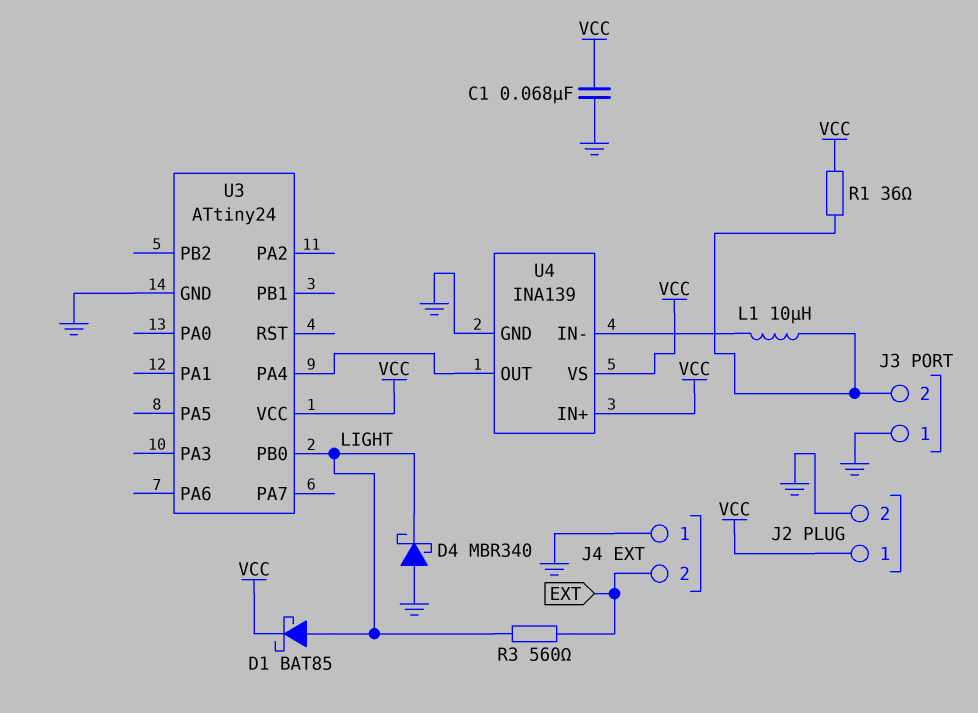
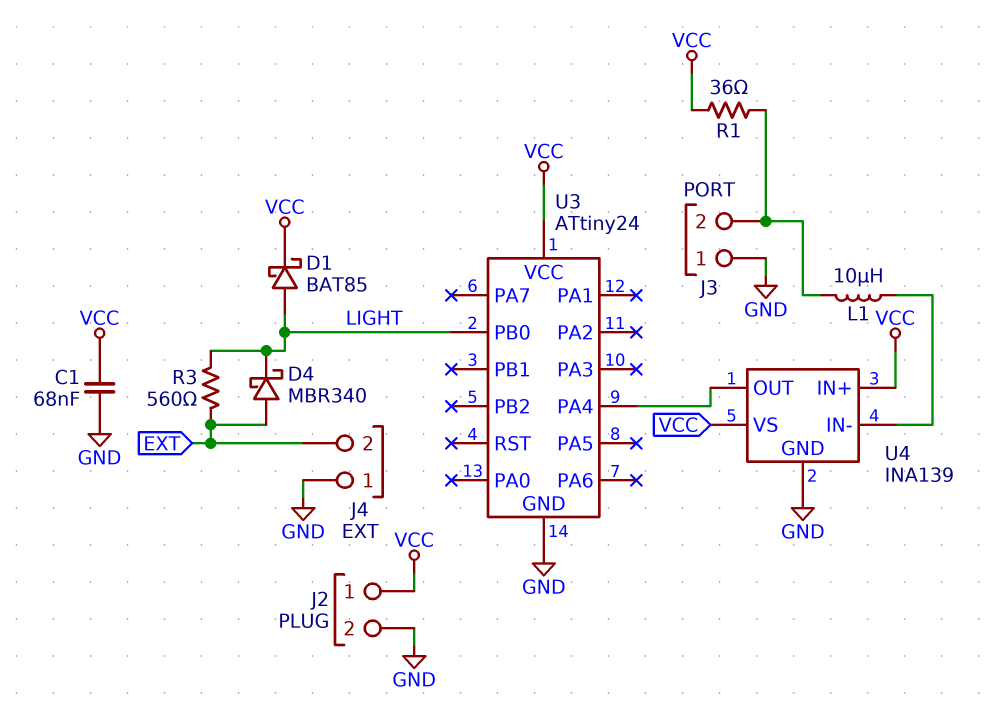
D4: schottky MBR340 (A GND, K LIGHT) -> schottky MBR340 (A EXT, K LIGHT)

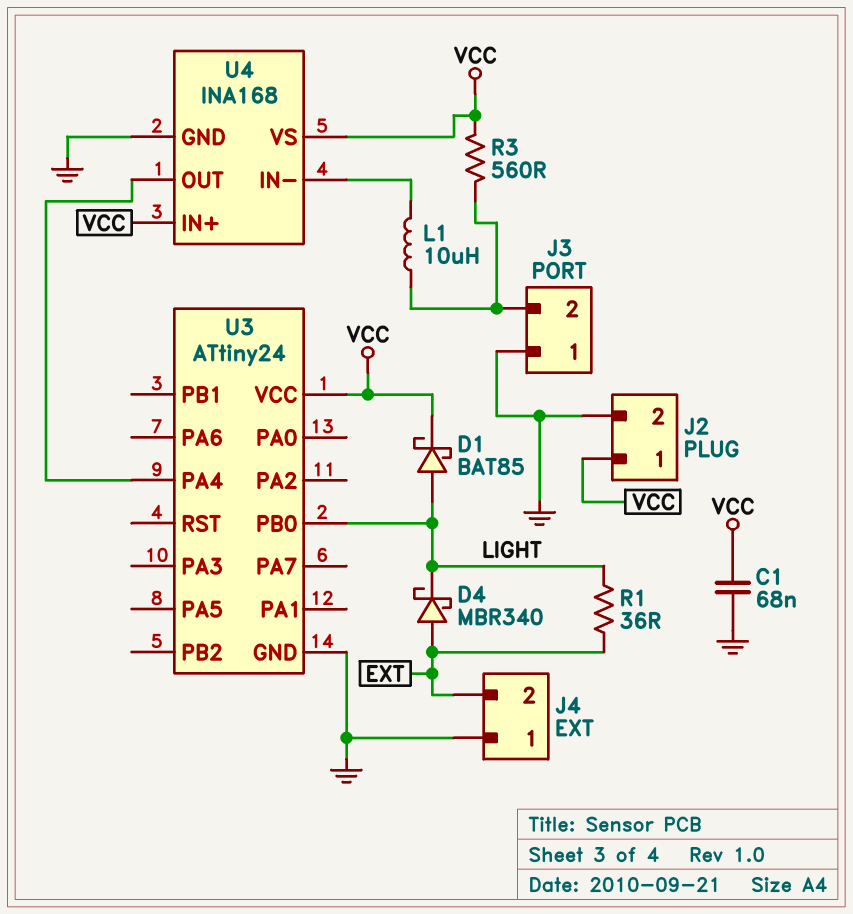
R1: 36 (J3/2, VCC) -> 36 (EXT, LIGHT)
R3: 560 (EXT, LIGHT) -> 560 (J3/2, VCC)
U4: INA139 -> INA168

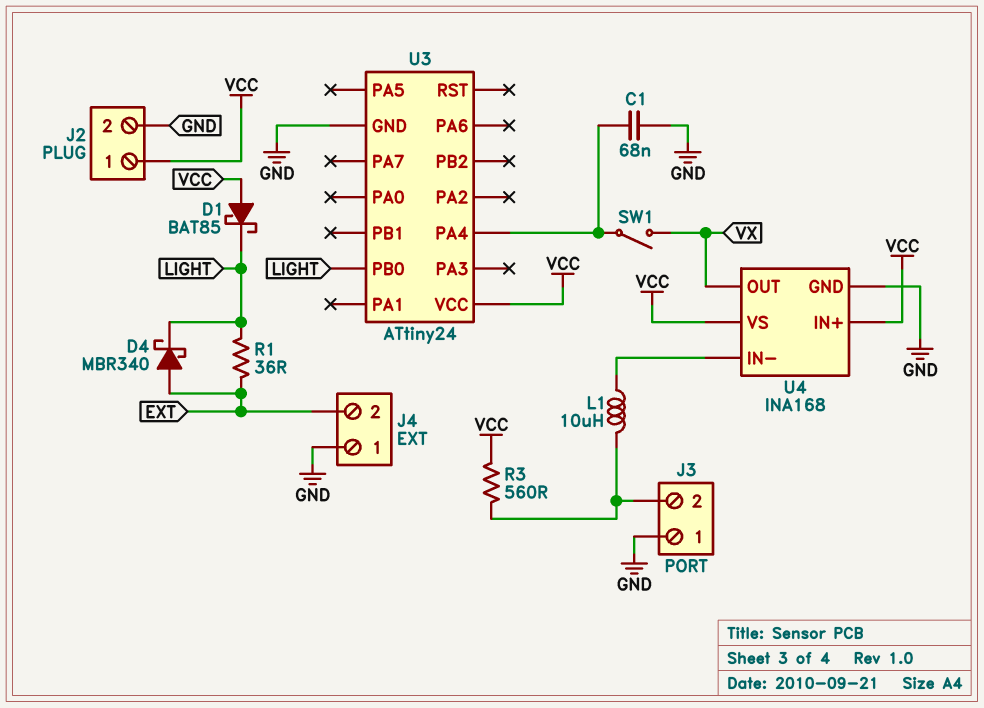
C1: 68nF (GND, VCC) -> 68nF (GND, U3/PA4)
D1: schottky BAT85 (A LIGHT, K VCC) -> schottky BAT85 (A VCC, K LIGHT)
SW1: none -> switch (U3/PA4, VX)
U4 pin OUT: U3/PA4 -> VX

